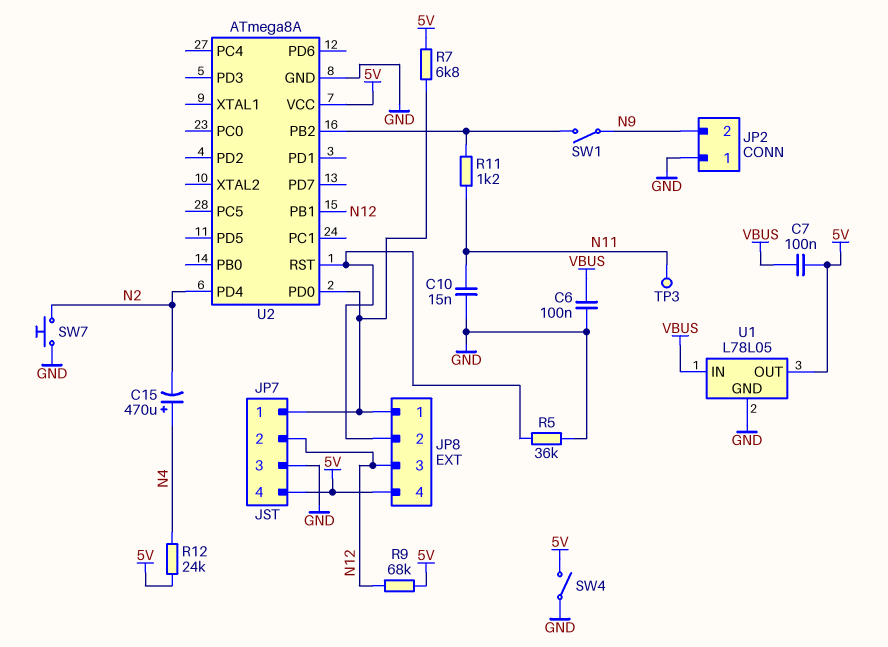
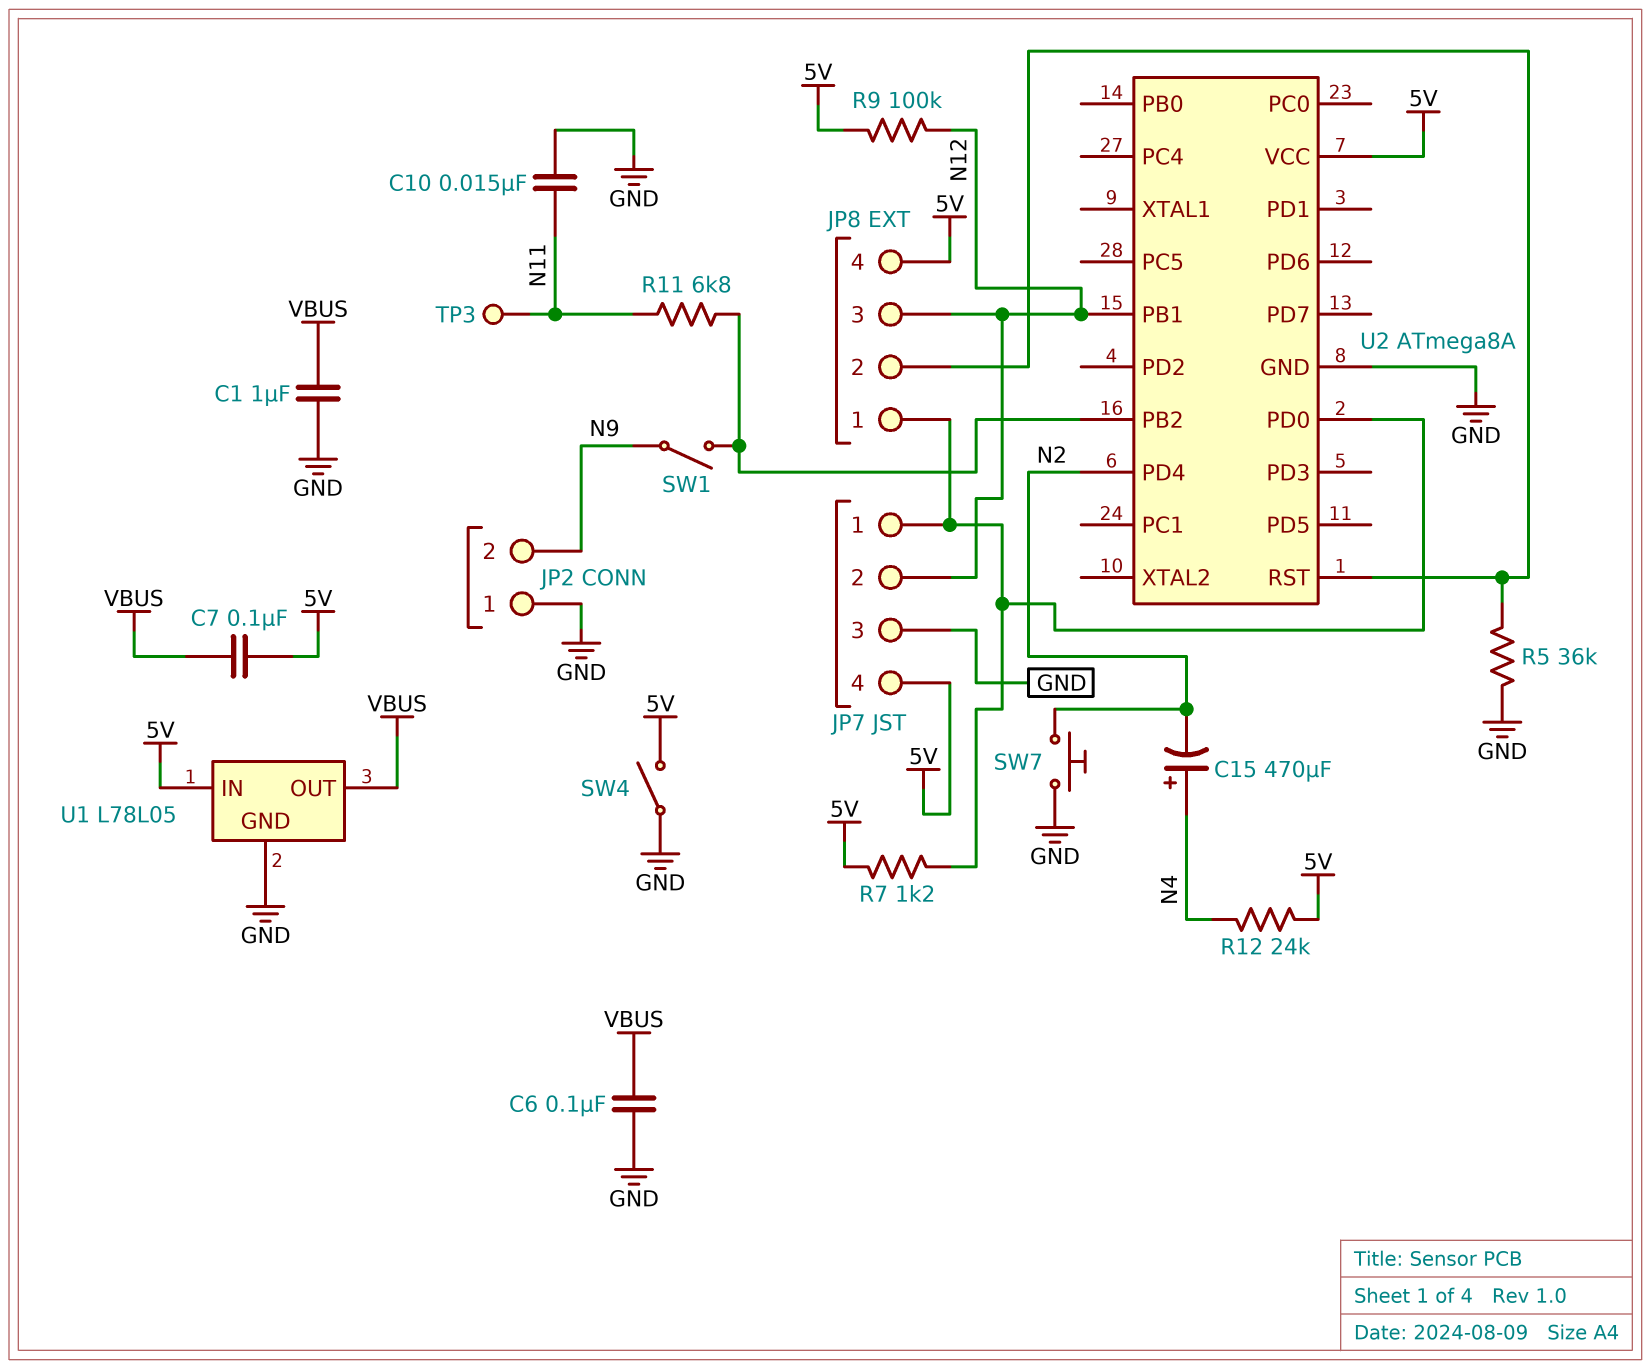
C1: none -> 1uF (GND, VBUS)
R7: 6.8k (5V, JP7/1) -> 1.2k (5V, JP7/1)
R9: 68k (5V, N12) -> 100k (5V, N12)
R11: 1.2k (N11, U2/PB2) -> 6.8k (N11, U2/PB2)
U1 pin IN: VBUS -> 5V
U1 pin OUT: 5V -> VBUS

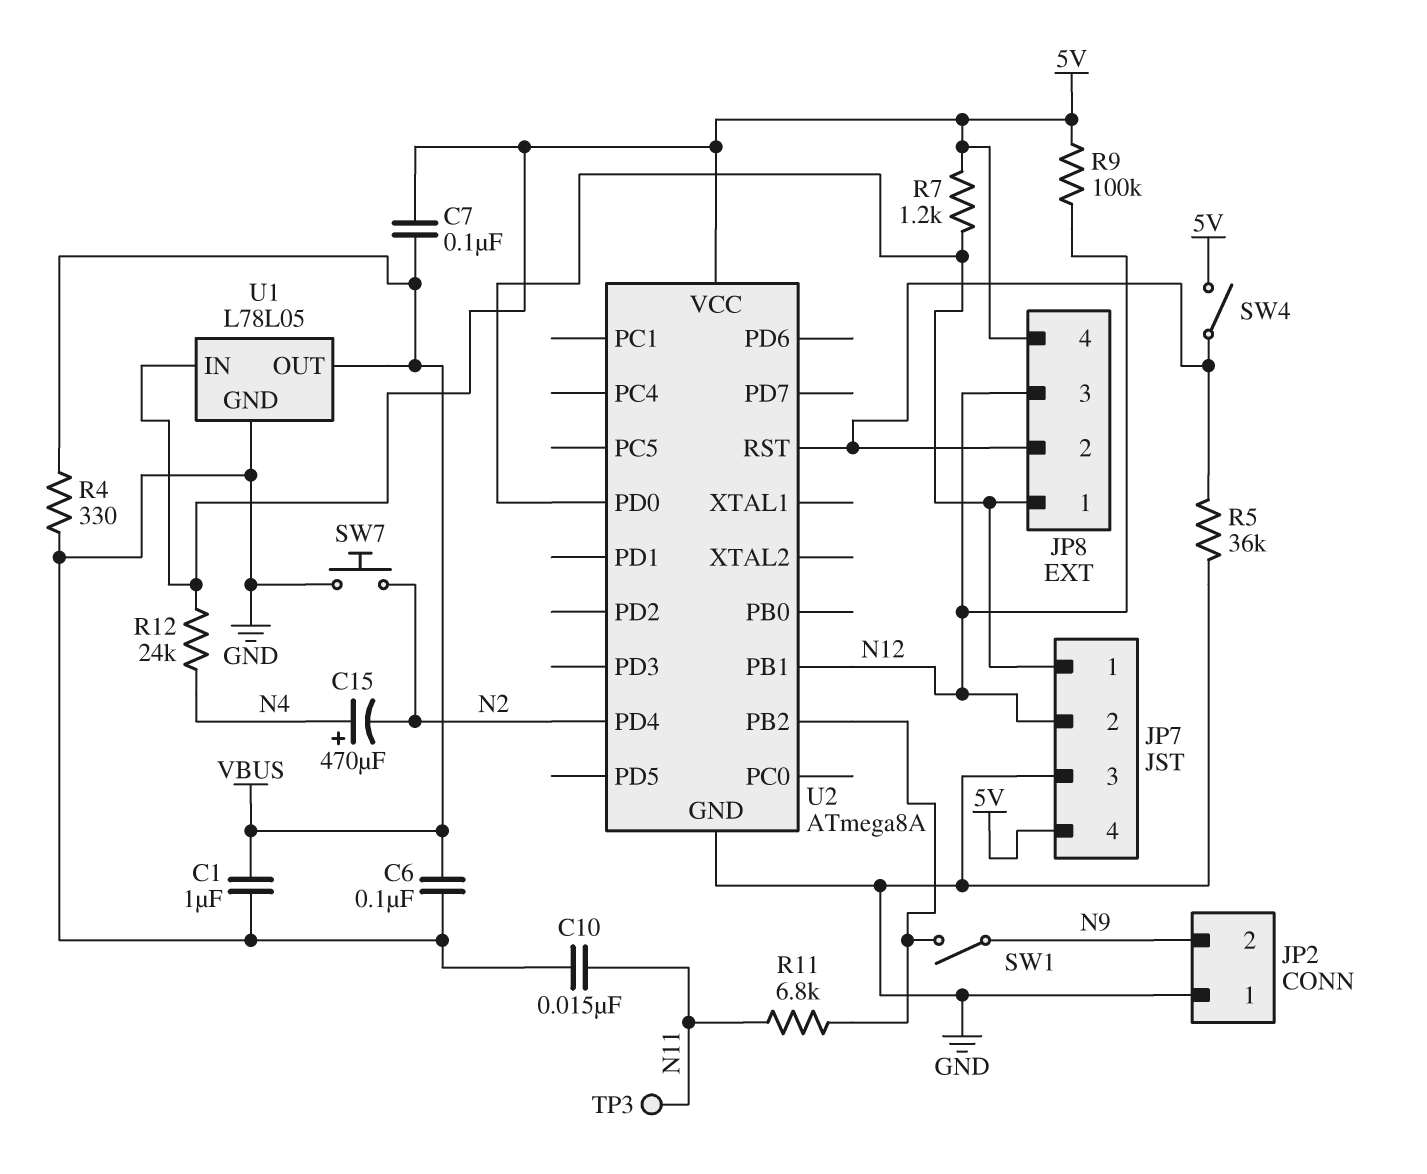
R4: none -> 330 (GND, VBUS)
SW4: switch (5V, GND) -> switch (5V, JP8/2)

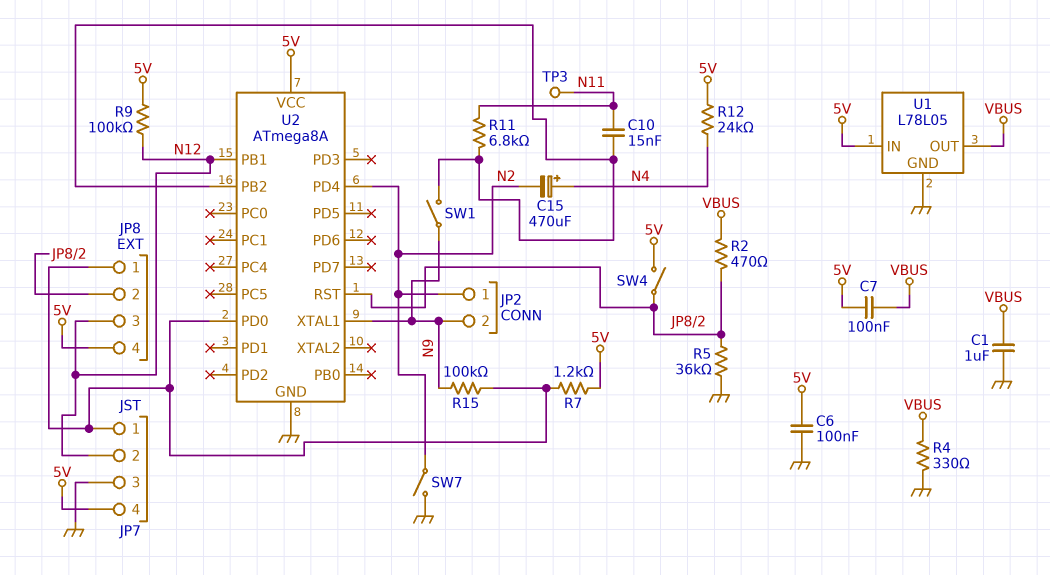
C6: 100nF (GND, VBUS) -> 100nF (5V, GND)
C10: 15nF (GND, N11) -> 15nF (N11, U2/PB2)
JP2 pin 1: GND -> N2
R2: none -> 470 (JP8/2, VBUS)
R15: none -> 100k (JP7/1, N9)
SW7: button (GND, N2) -> switch (GND, N2)
U2 pin XTAL1: none -> N9

